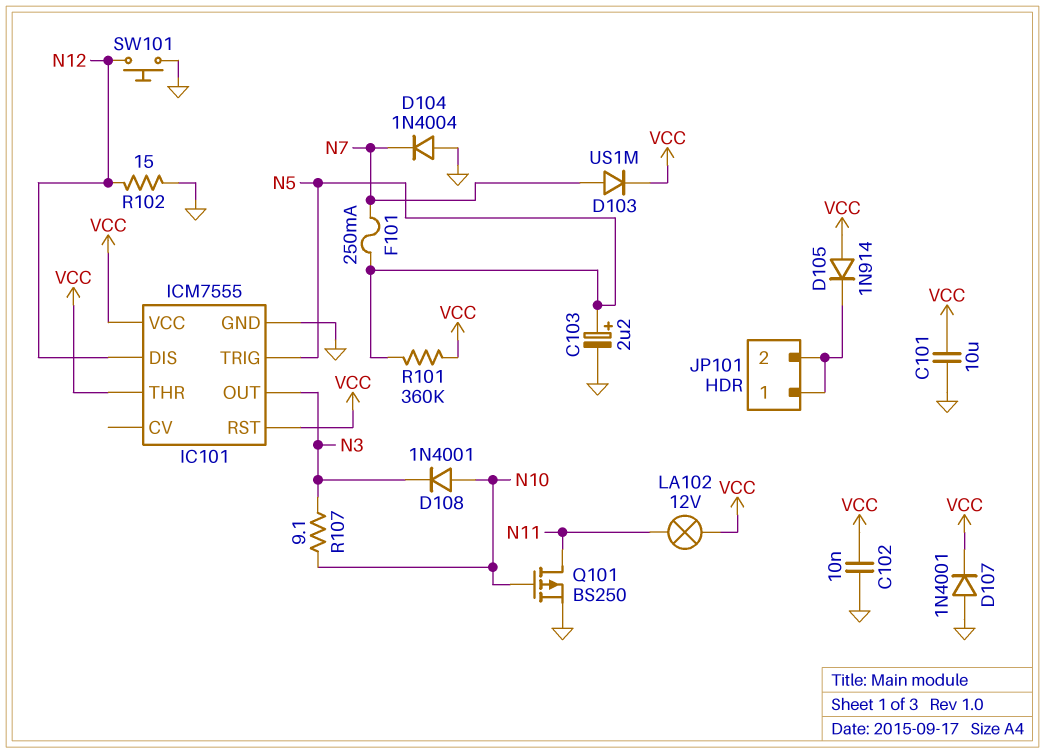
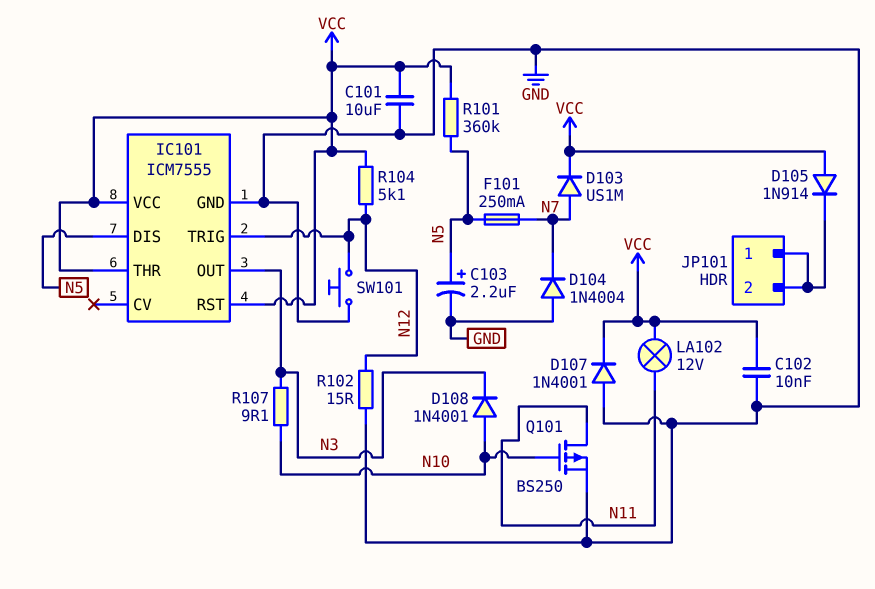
IC101 pin DIS: N12 -> N5
IC101 pin TRIG: N5 -> N12
R104: none -> 5.1k (N12, VCC)

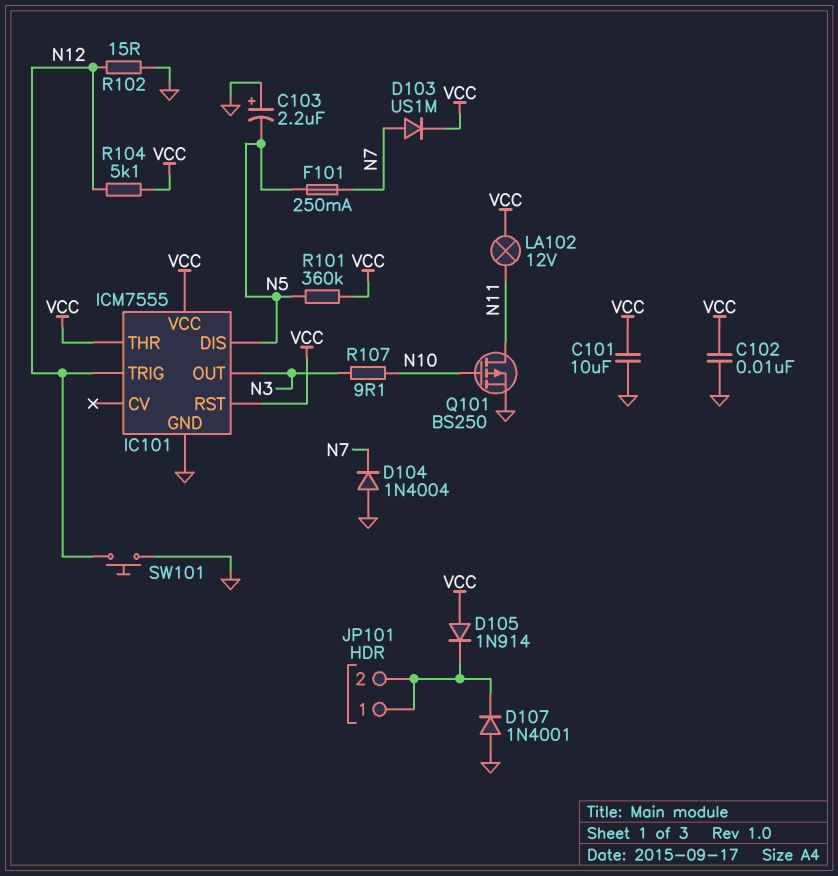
C103: 2.2uF (plus N5, minus GND) -> 2.2uF (plus GND, minus N5)
D107: diode 1N4001 (A GND, K VCC) -> diode 1N4001 (A GND, K JP101/1)
D108: diode 1N4001 (A N10, K N3) -> none

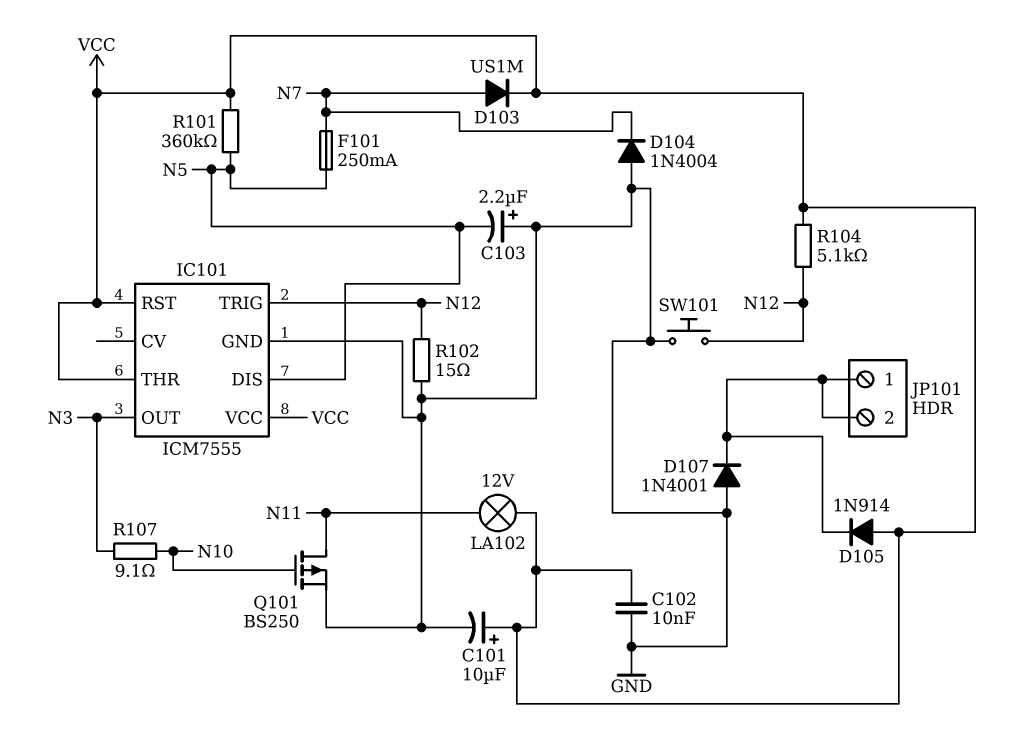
C101: 10uF (GND, VCC) -> 10uF (plus VCC, minus GND)

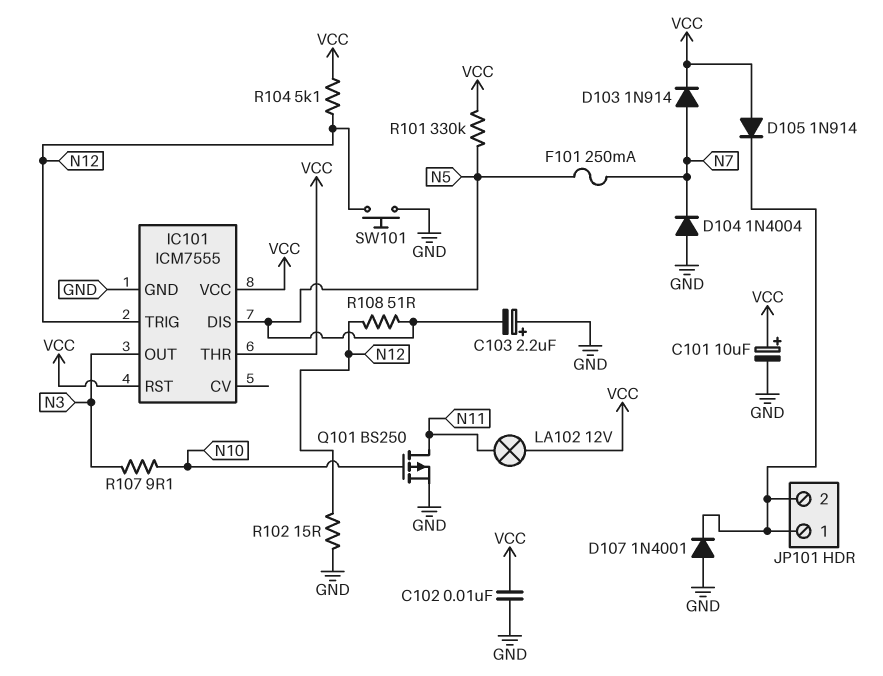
D103: diode US1M (A N7, K VCC) -> diode 1N914 (A N7, K VCC)
R101: 360k (N5, VCC) -> 330k (N5, VCC)
R108: none -> 51 (N5, N12)

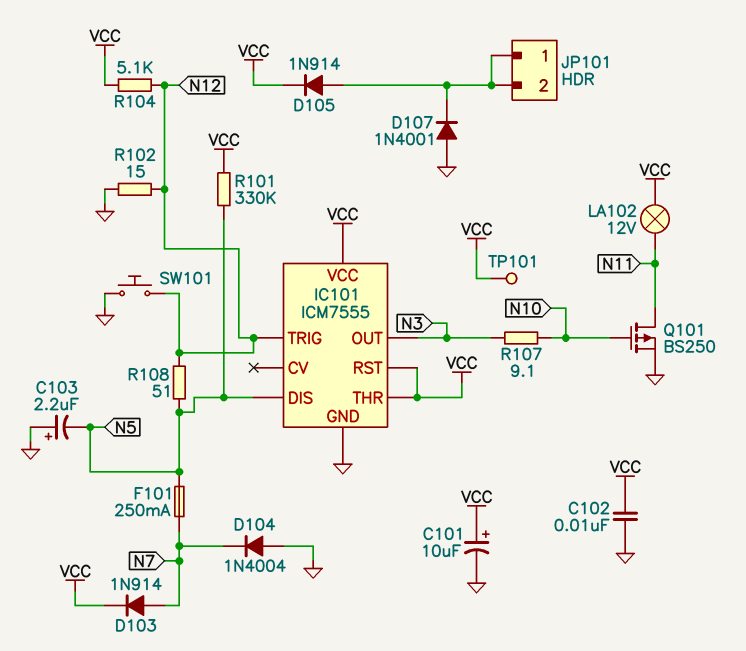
D105: diode 1N914 (A VCC, K JP101/1) -> diode 1N914 (A JP101/1, K VCC)
TP101: none -> test point (VCC)

